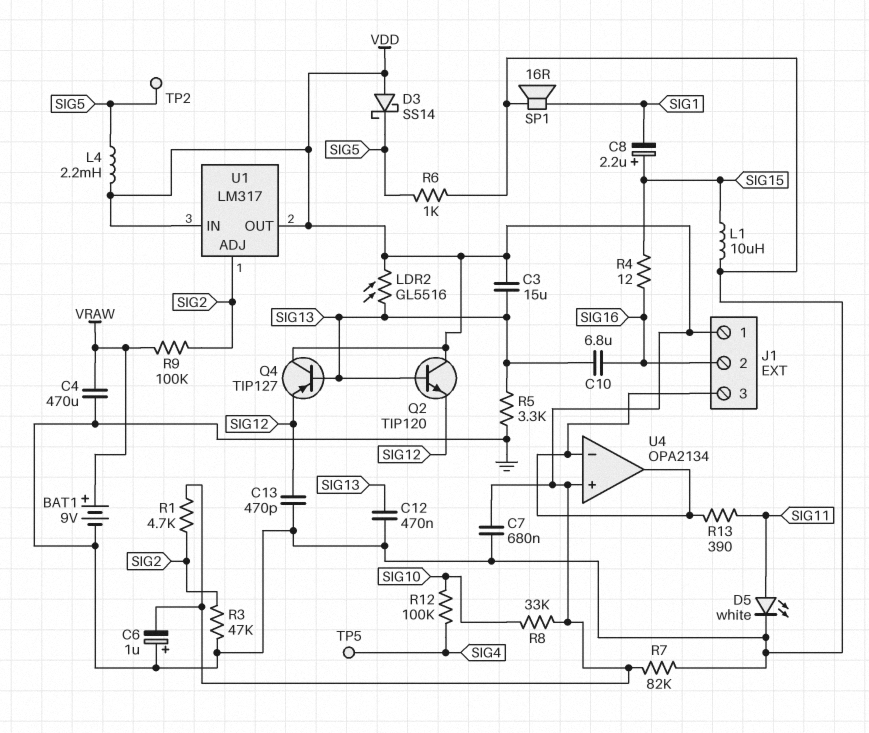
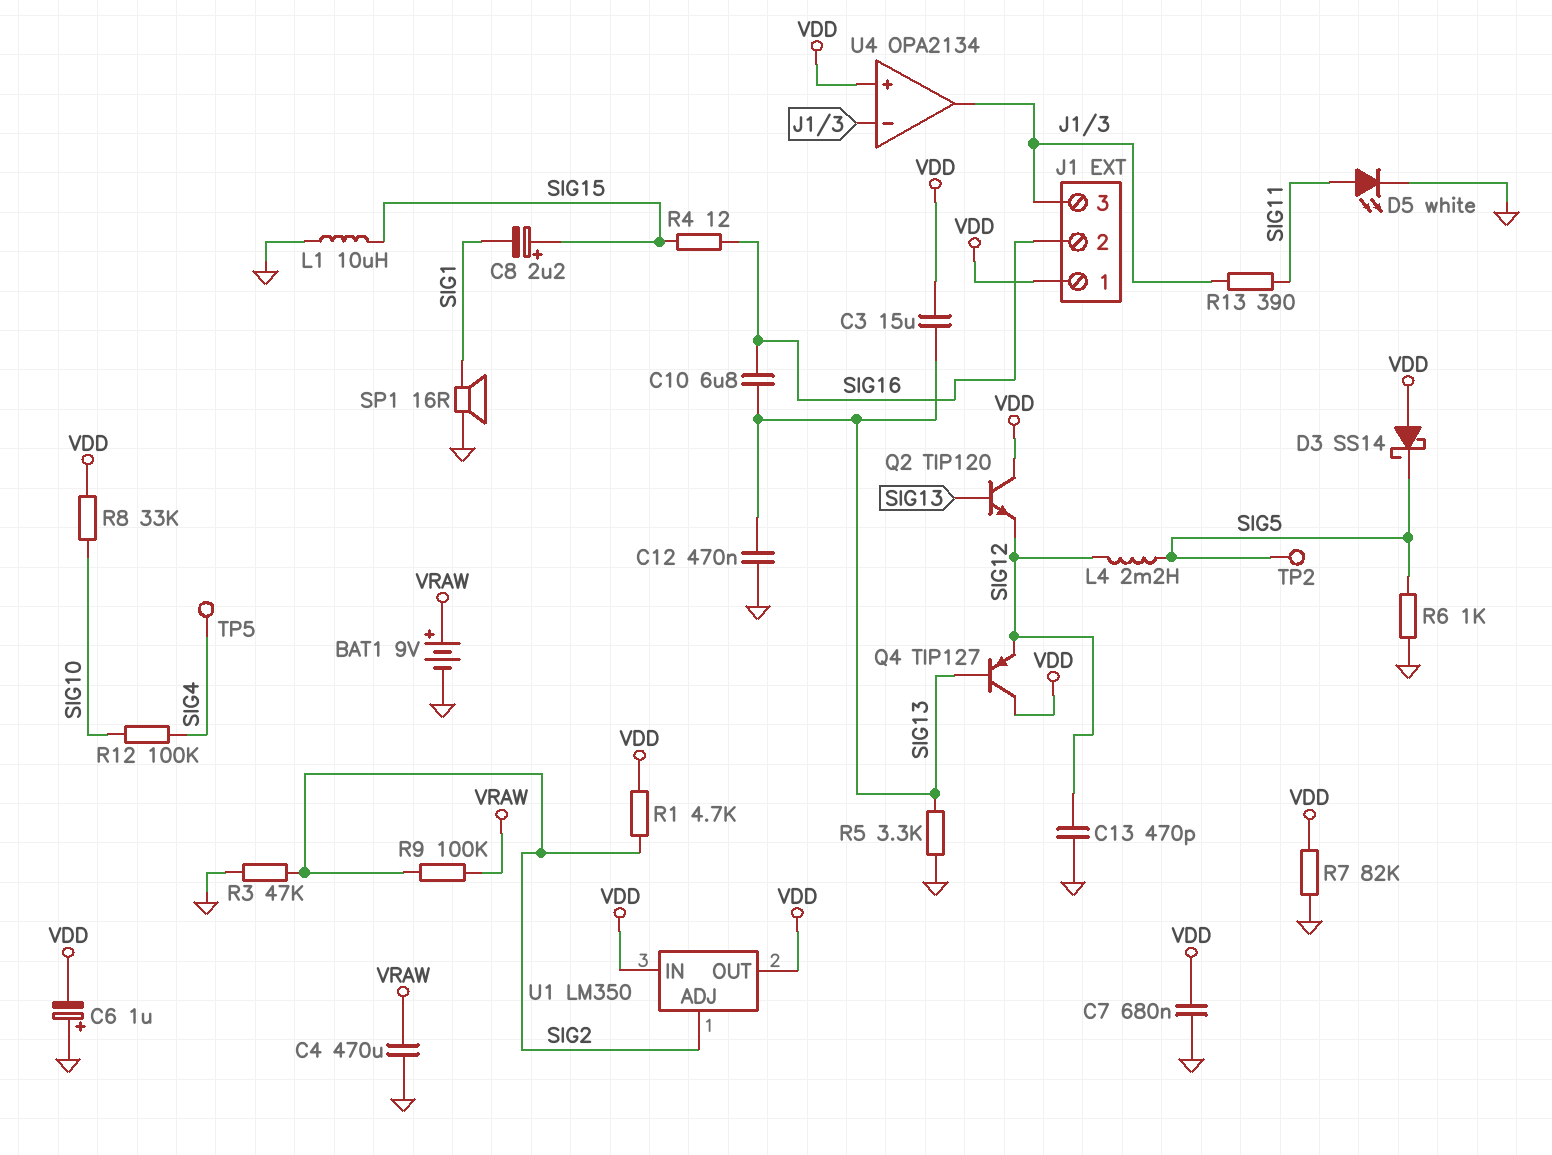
L4: 2.2mH (SIG5, VDD) -> 2.2mH (SIG5, SIG12)
LDR2: GL5516 (SIG13, VDD) -> none
U1: LM317 -> LM350

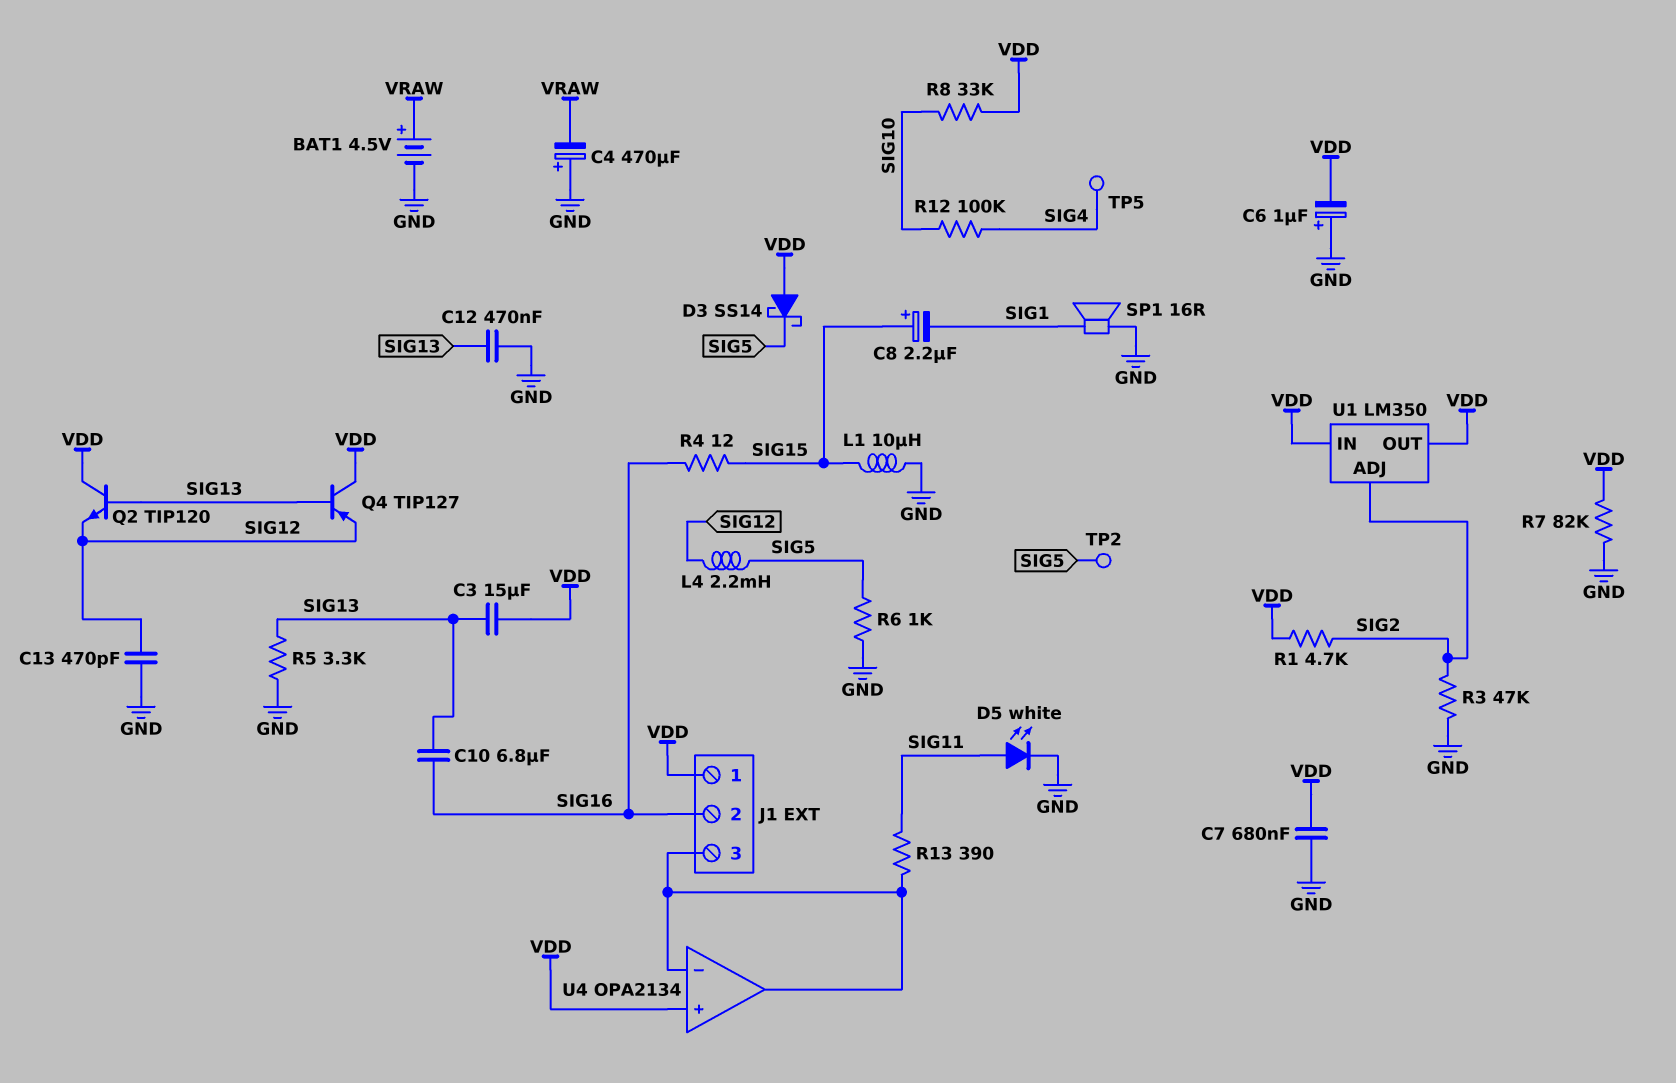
BAT1: 9V (plus VRAW, minus GND) -> 4.5V (plus VRAW, minus GND)
C4: 470uF (GND, VRAW) -> 470uF (plus GND, minus VRAW)
R9: 100k (SIG2, VRAW) -> none

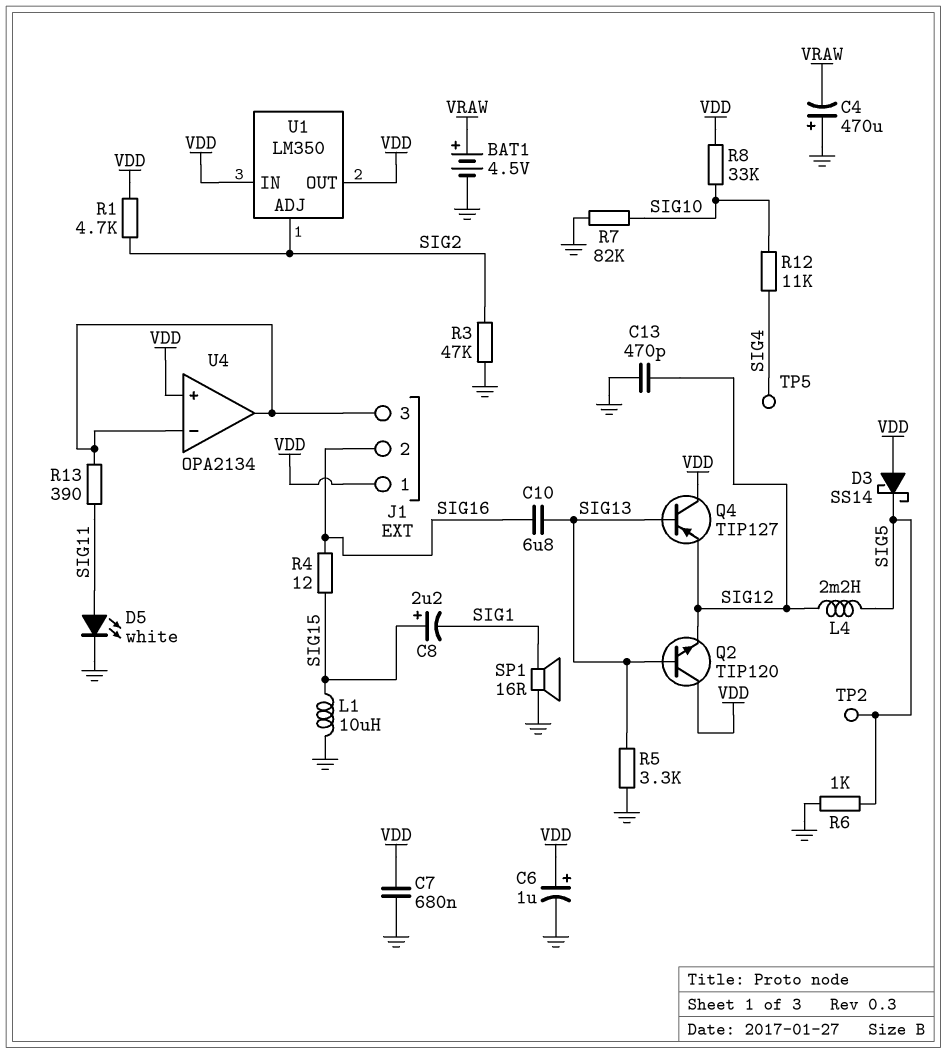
C3: 15uF (SIG13, VDD) -> none
C6: 1uF (plus GND, minus VDD) -> 1uF (plus VDD, minus GND)
C12: 470nF (GND, SIG13) -> none
R7: 82k (GND, VDD) -> 82k (GND, SIG10)
R12: 100k (SIG4, SIG10) -> 11k (SIG4, SIG10)

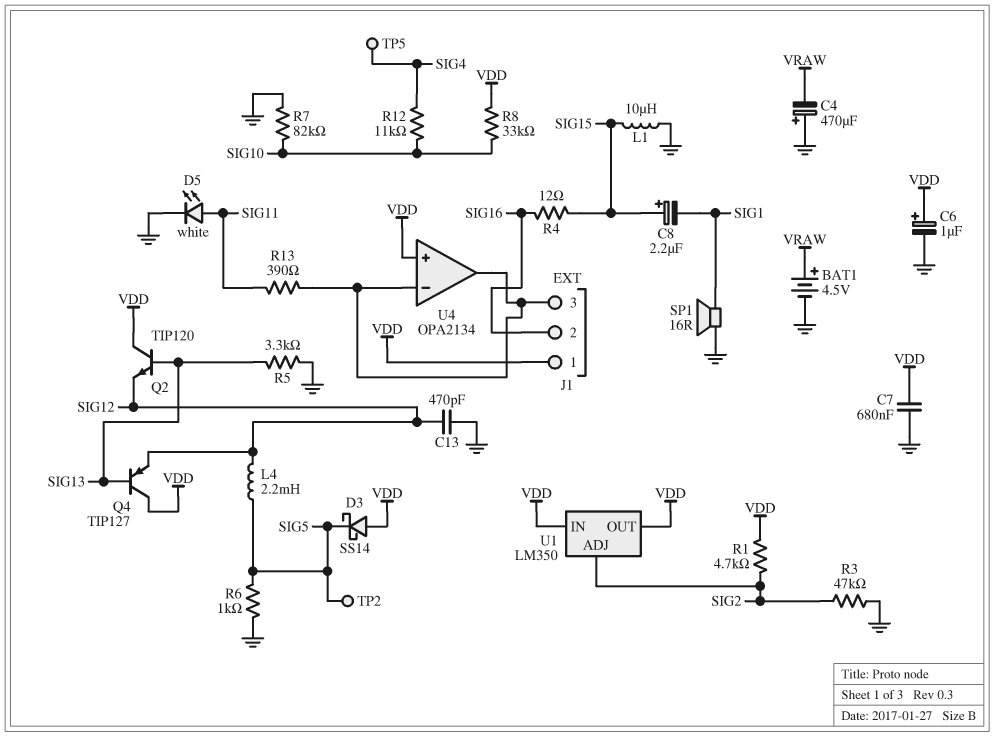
C10: 6.8uF (SIG13, SIG16) -> none

